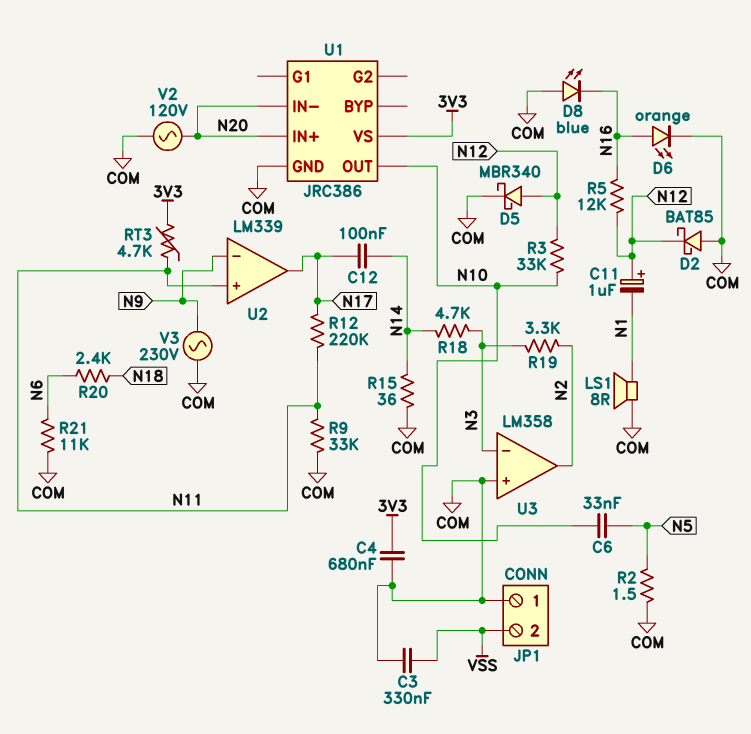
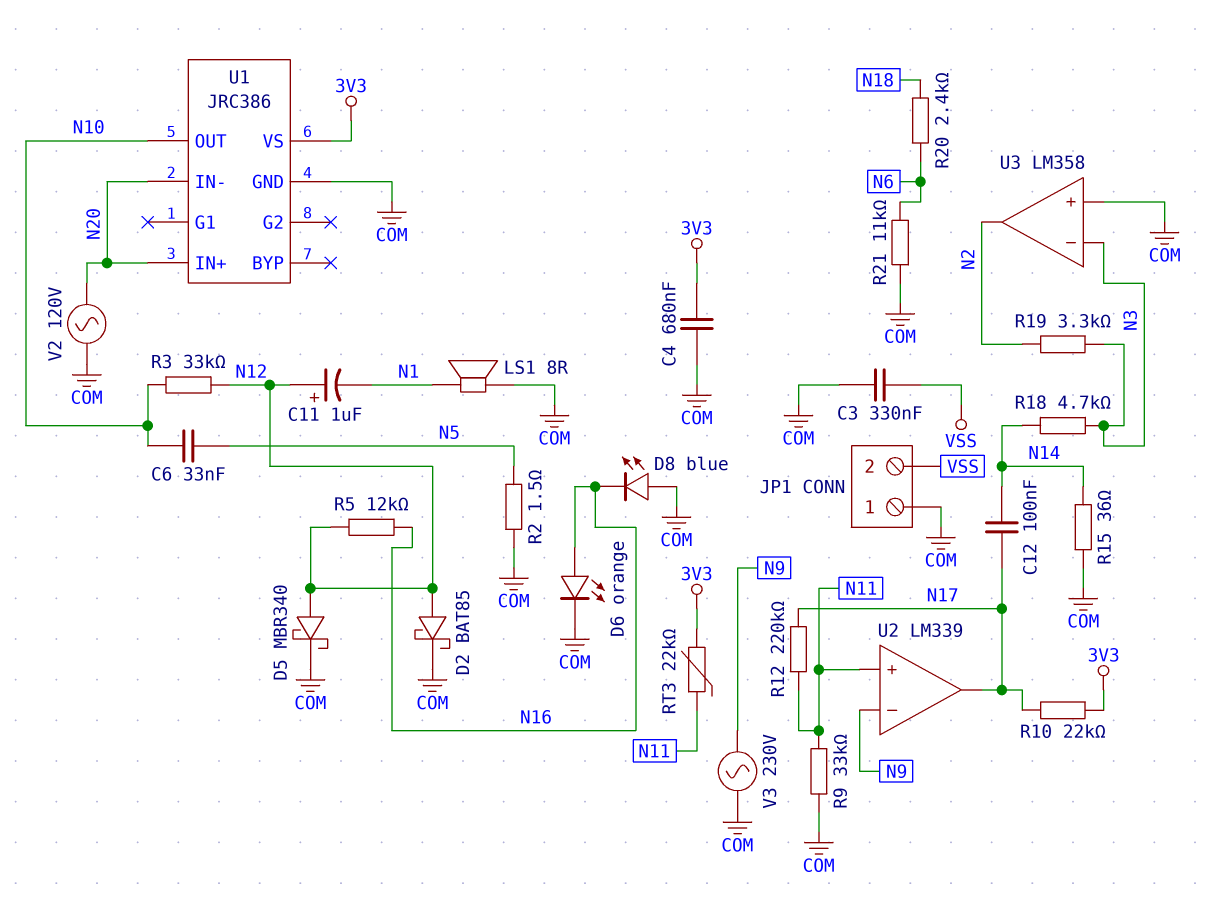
D2: schottky BAT85 (A COM, K N12) -> schottky BAT85 (A N12, K COM)
R10: none -> 22k (3V3, N17)
RT3: 4.7k (3V3, N11) -> 22k (3V3, N11)

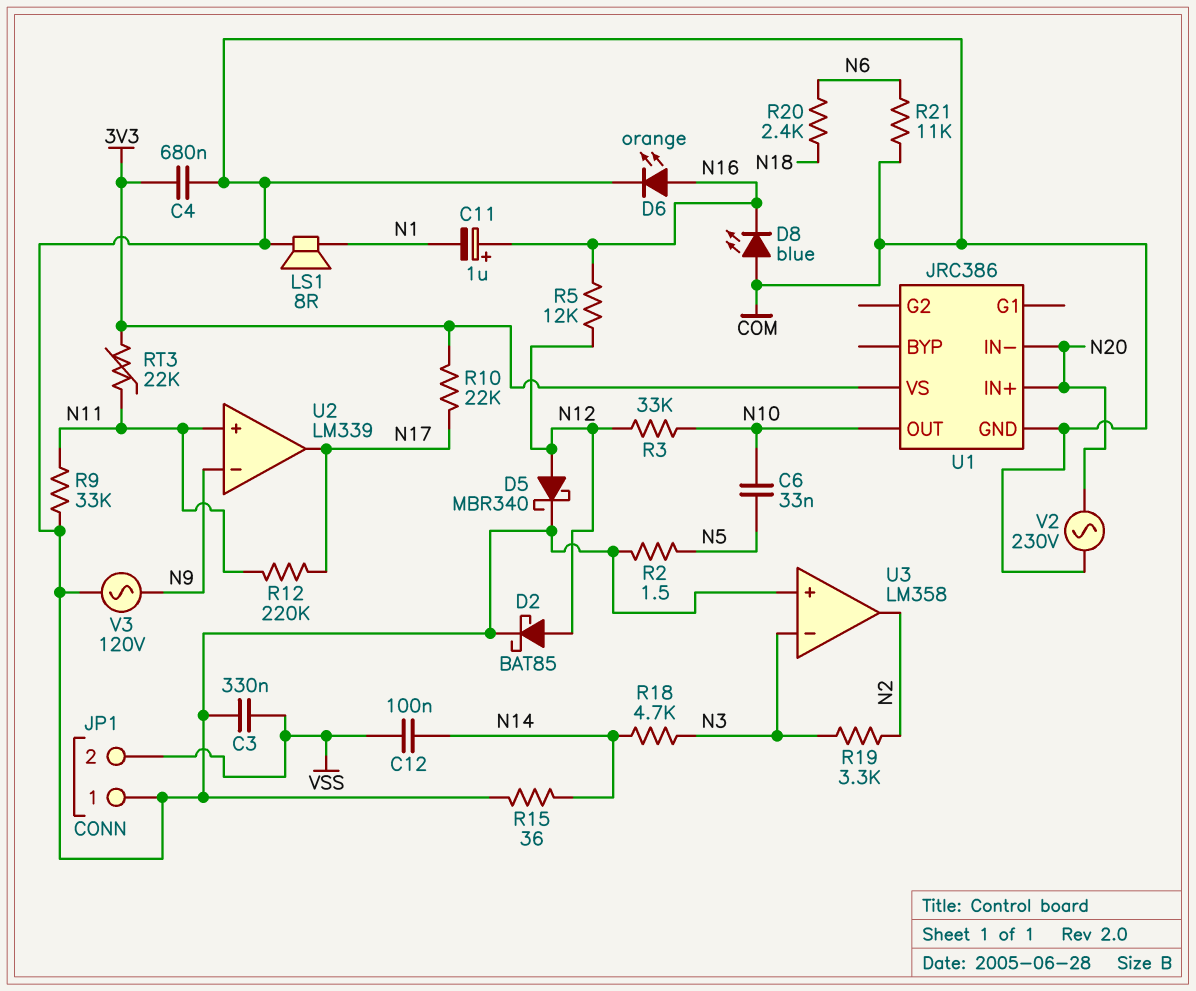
C11: 1uF (plus N12, minus N1) -> 1uF (plus N16, minus N1)
C12: 100nF (N14, N17) -> 100nF (N14, VSS)
V2: AC 120V (COM, N20) -> AC 230V (COM, N20)
V3: AC 230V (COM, N9) -> AC 120V (COM, N9)

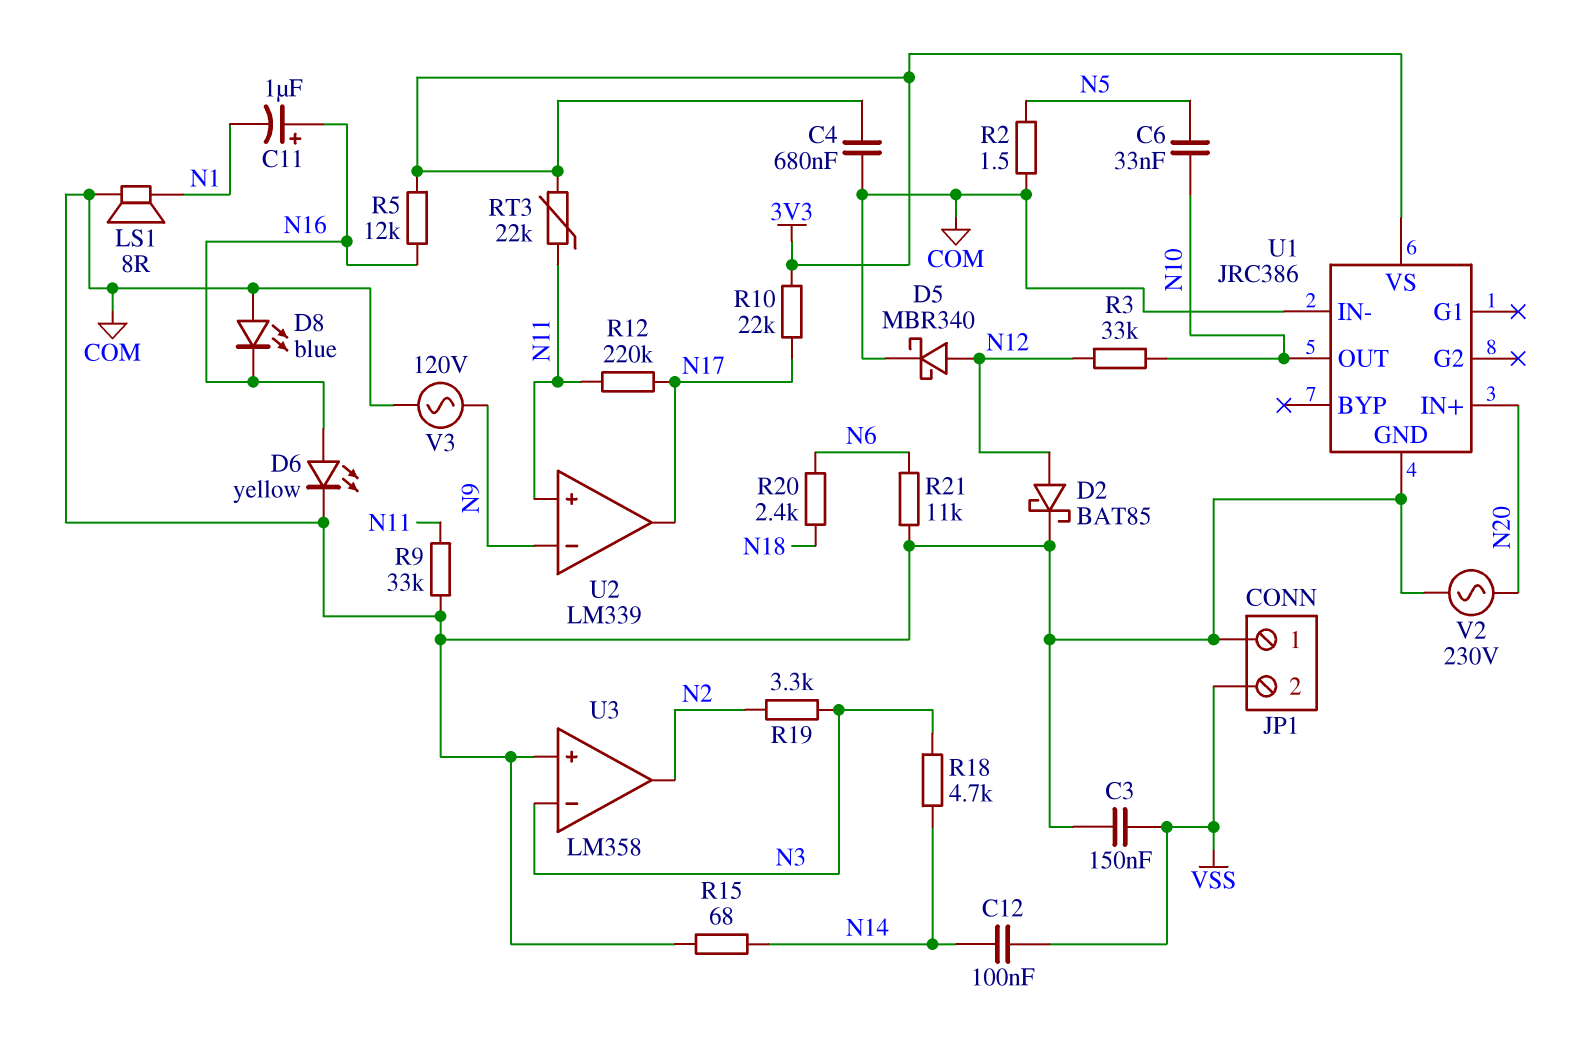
C3: 330nF (COM, VSS) -> 150nF (COM, VSS)
D6: LED orange (A N16, K COM) -> LED yellow (A N16, K COM)
R5: 12k (N12, N16) -> 12k (3V3, N16)
R15: 36 (COM, N14) -> 68 (COM, N14)
U1 pin IN-: N20 -> COM

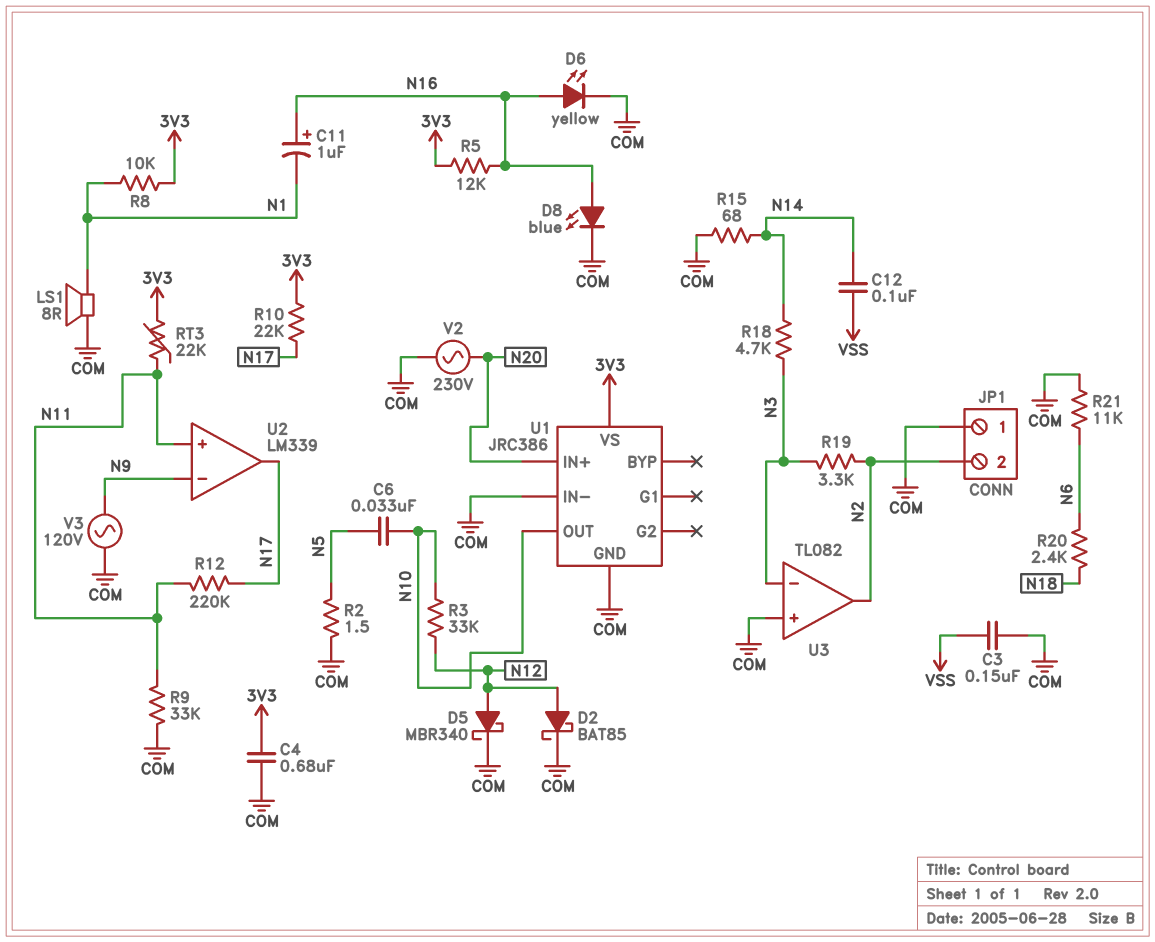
D8: LED blue (A COM, K N16) -> LED blue (A N16, K COM)
JP1 pin 2: VSS -> N2
R8: none -> 10k (3V3, N1)
U3: LM358 -> TL082

